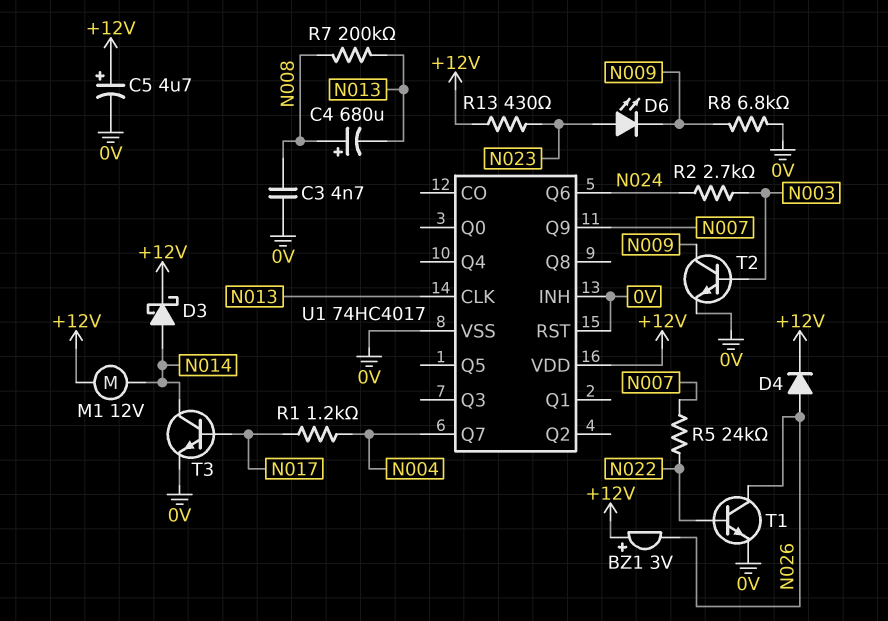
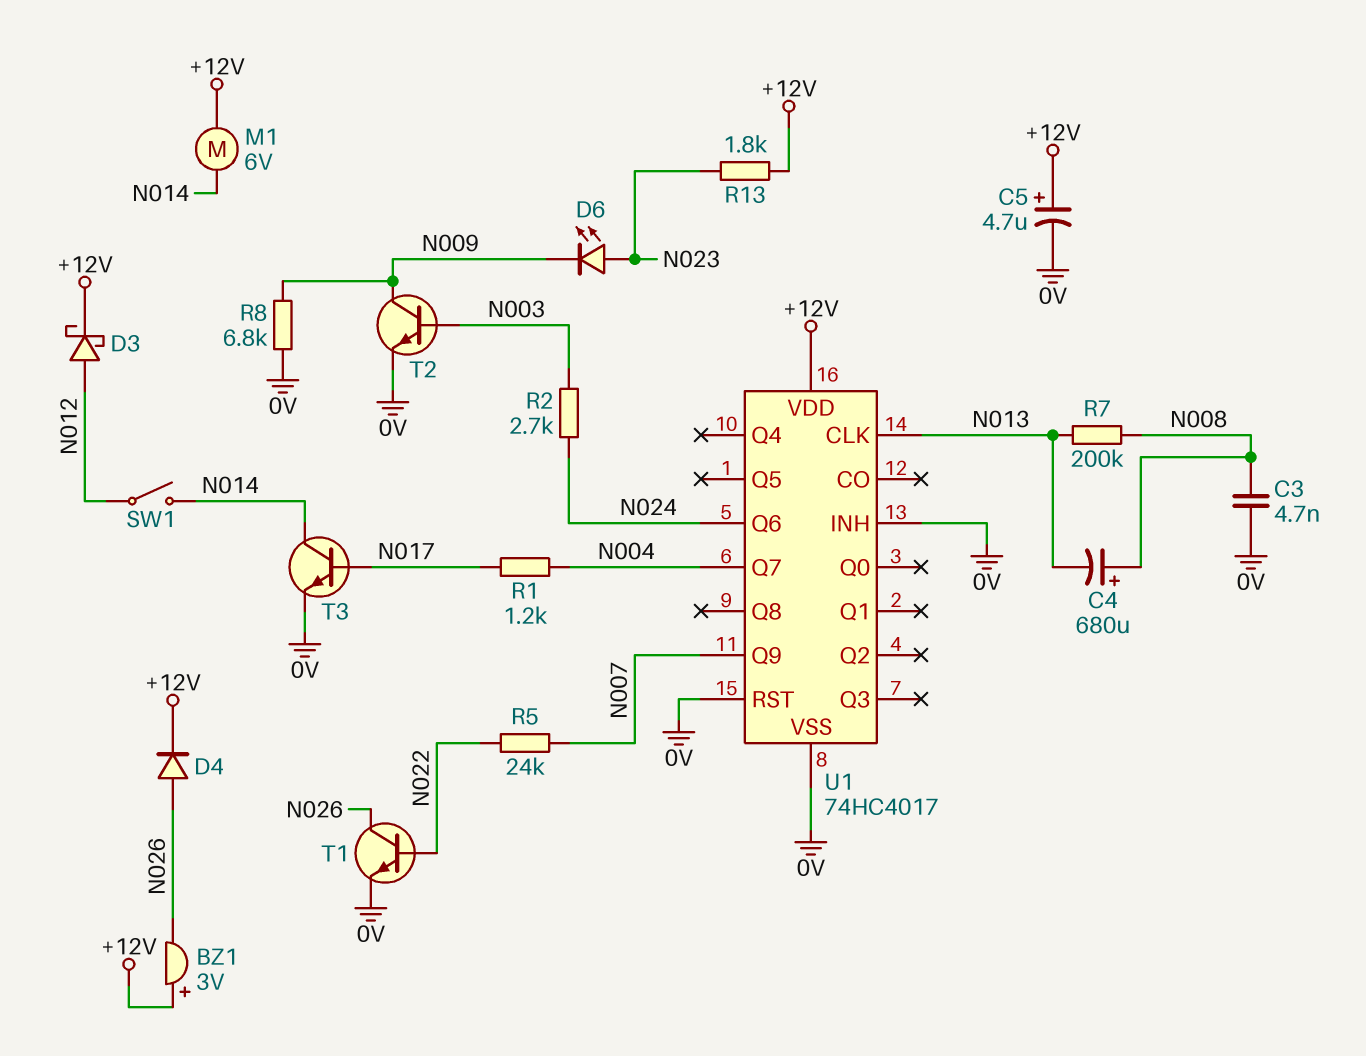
D3: schottky (A N014, K +12V) -> schottky (A N012, K +12V)
M1: motor 12V (+12V, N014) -> motor 6V (+12V, N014)
R13: 430 (+12V, N023) -> 1.8k (+12V, N023)
SW1: none -> switch (N012, N014)

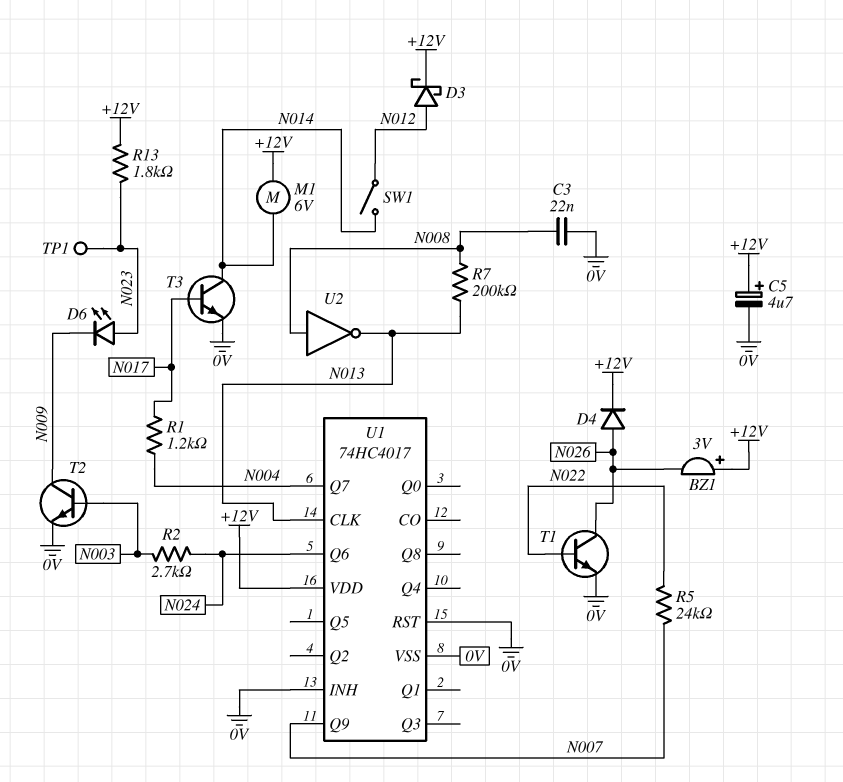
C3: 4.7nF (0V, N008) -> 22nF (0V, N008)
C4: 680uF (plus N008, minus N013) -> none
R8: 6.8k (0V, N009) -> none
TP1: none -> test point (N023)
U2: none -> NOT (in N008, out N013)

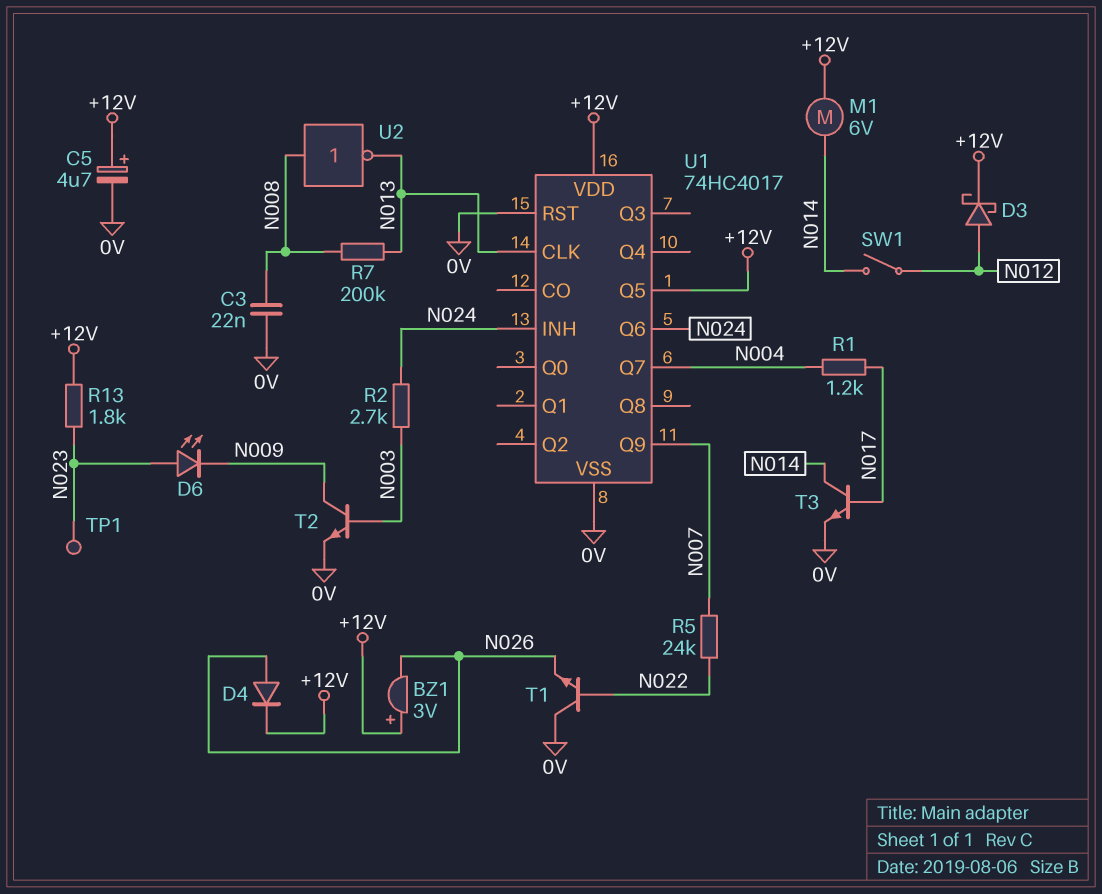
T1: NPN (B N022, C N026, E 0V) -> NPN (B N022, C 0V, E N026)
U1 pin INH: 0V -> N024
U1 pin Q5: none -> +12V

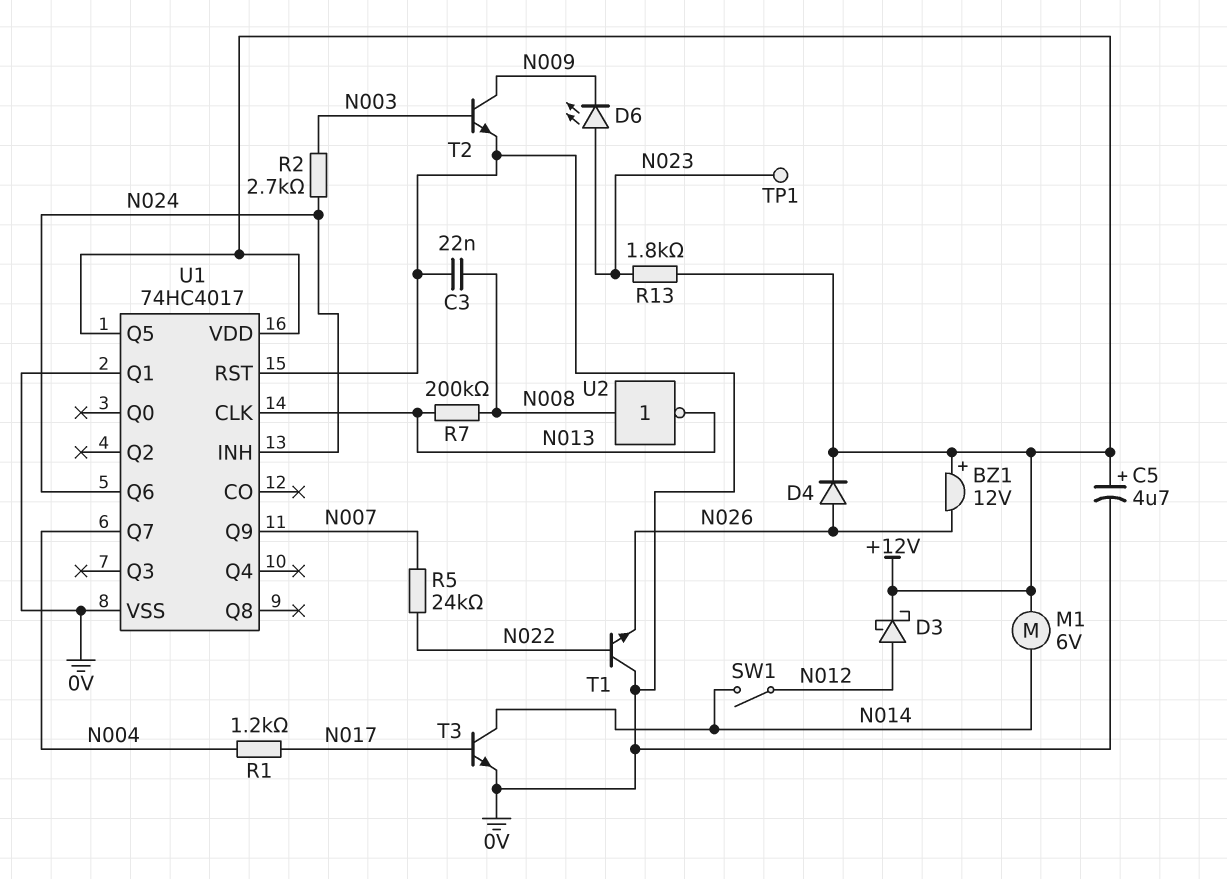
BZ1: buzzer 3V (plus +12V, minus N026) -> buzzer 12V (plus +12V, minus N026)
U1 pin Q1: none -> 0V

